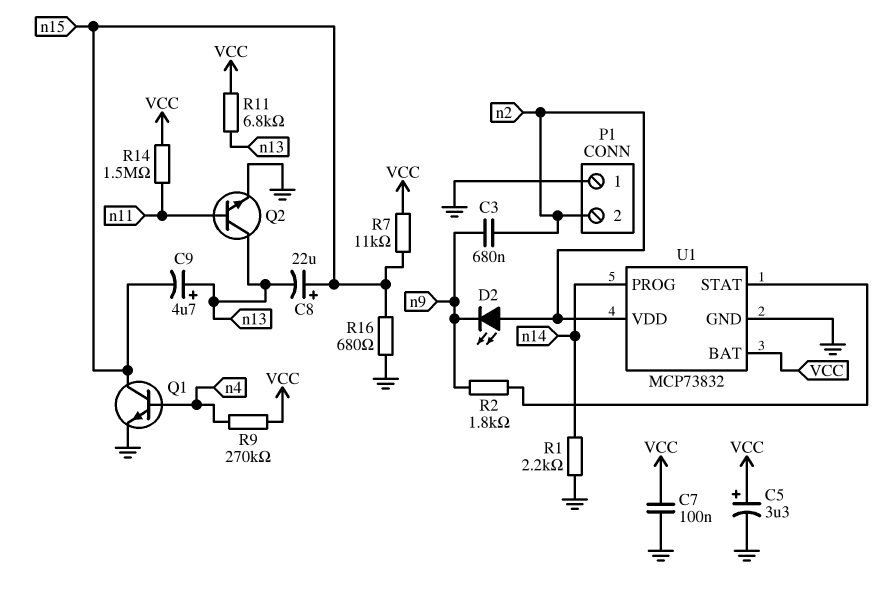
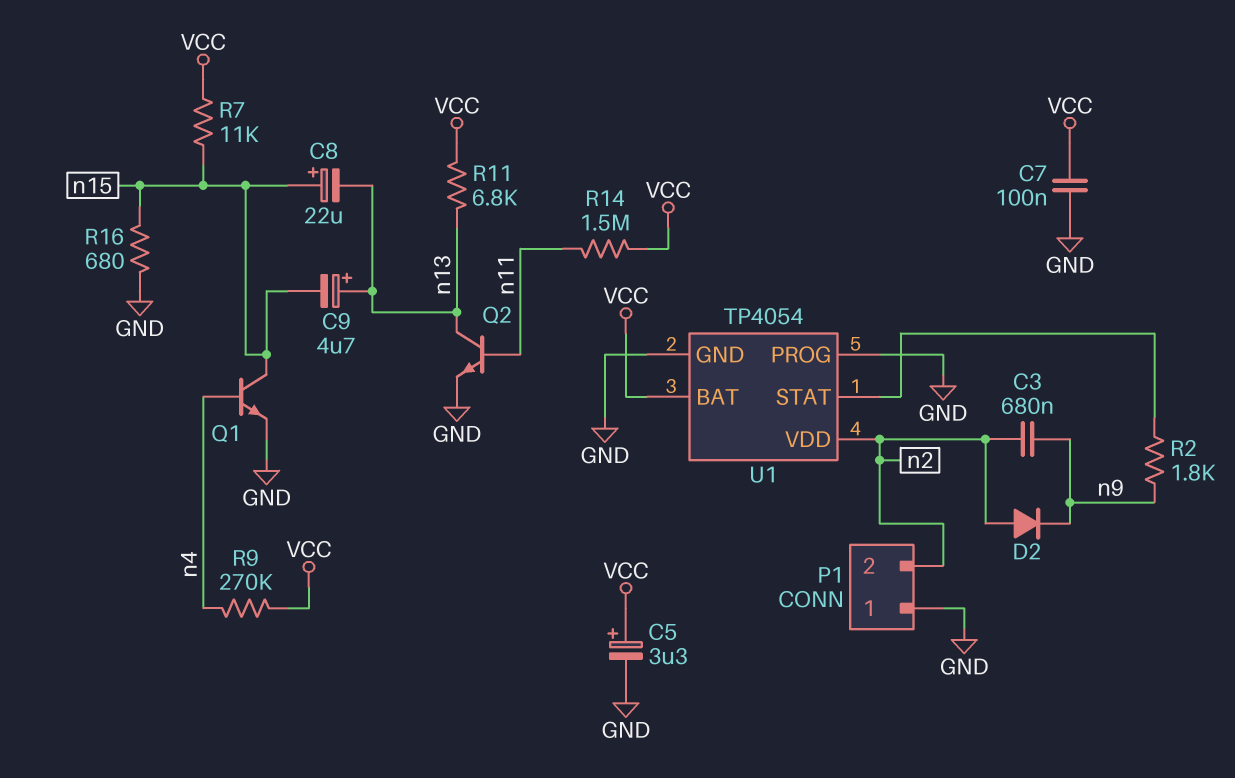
D2: LED (A n2, K n9) -> diode (A n2, K n9)
R1: 2.2k (GND, n14) -> none
U1: MCP73832 -> TP4054
U1 pin PROG: n14 -> GND

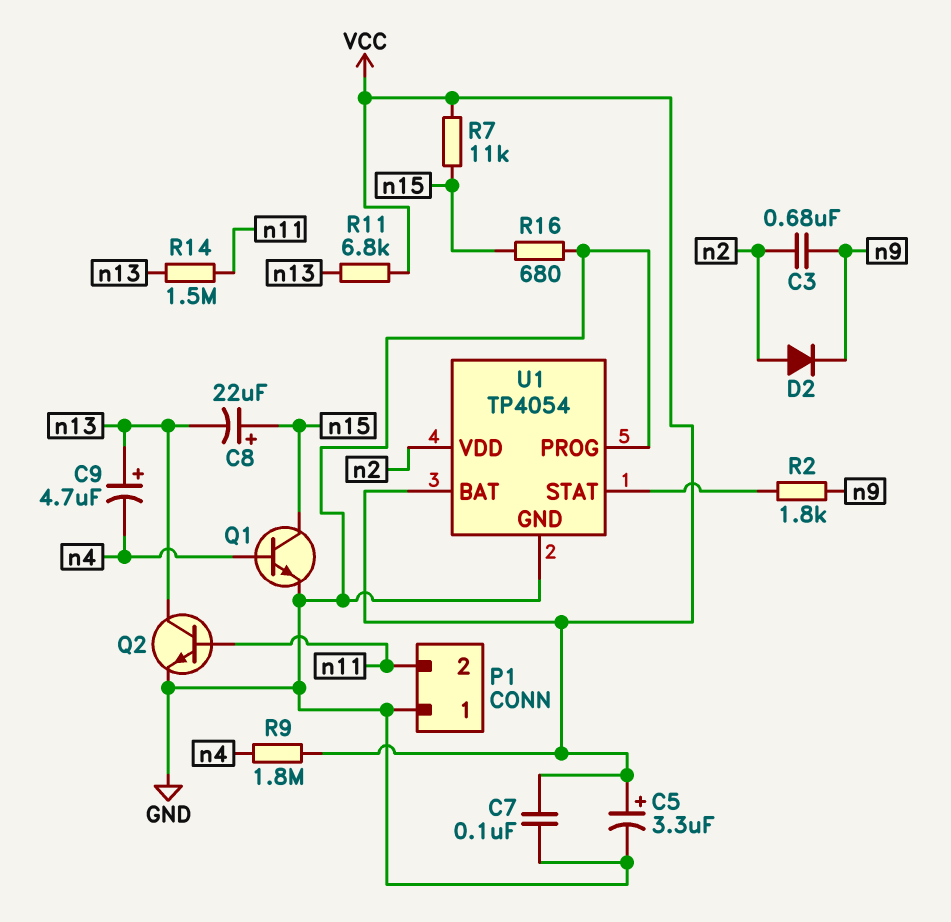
C9: 4.7uF (plus n13, minus n15) -> 4.7uF (plus n13, minus n4)
P1 pin 2: n2 -> n11
R9: 270k (VCC, n4) -> 1.8M (VCC, n4)
R14: 1.5M (VCC, n11) -> 1.5M (n11, n13)

